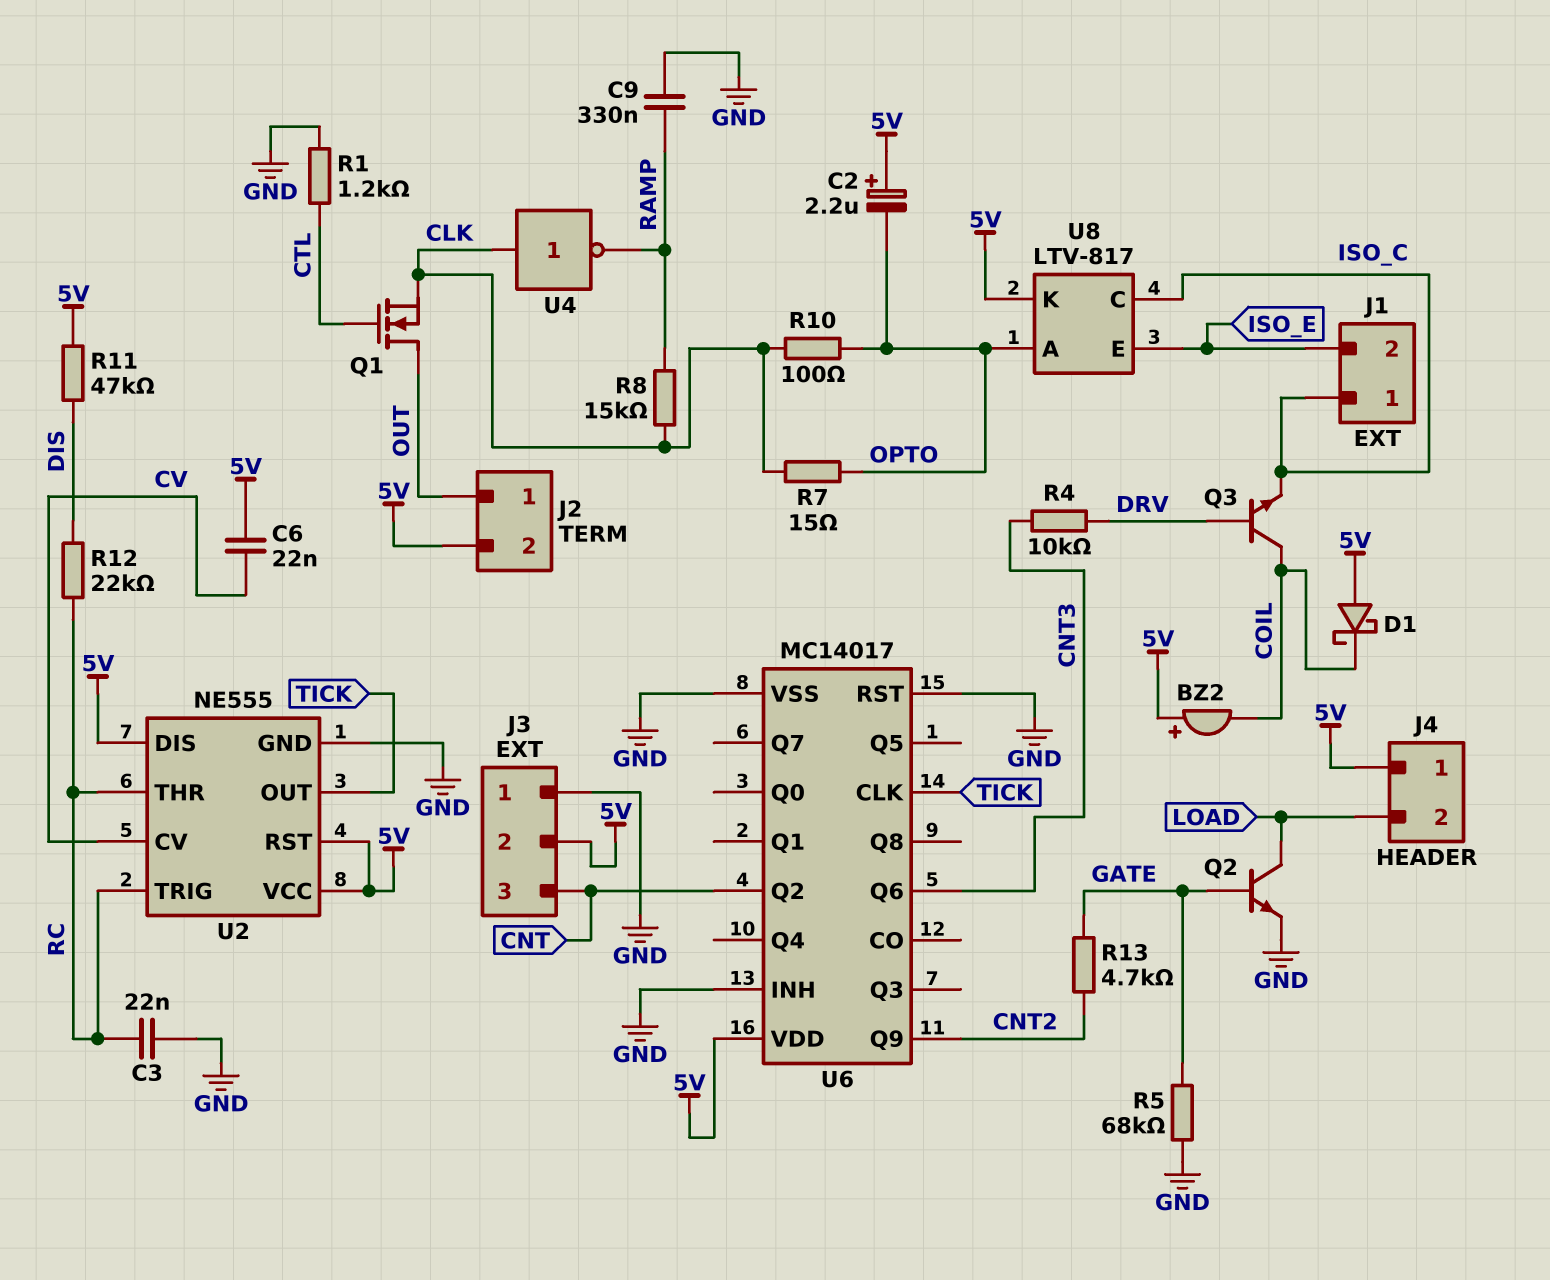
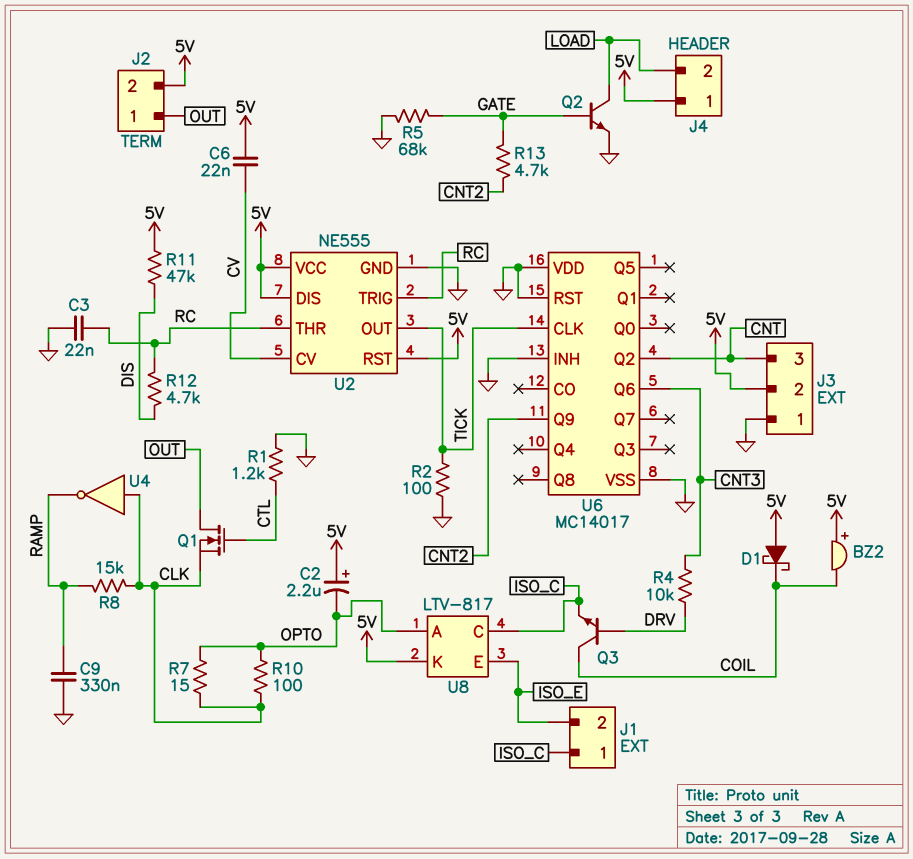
R2: none -> 100 (GND, TICK)
R12: 22k (DIS, RC) -> 4.7k (DIS, RC)
U6 pin VDD: 5V -> GND

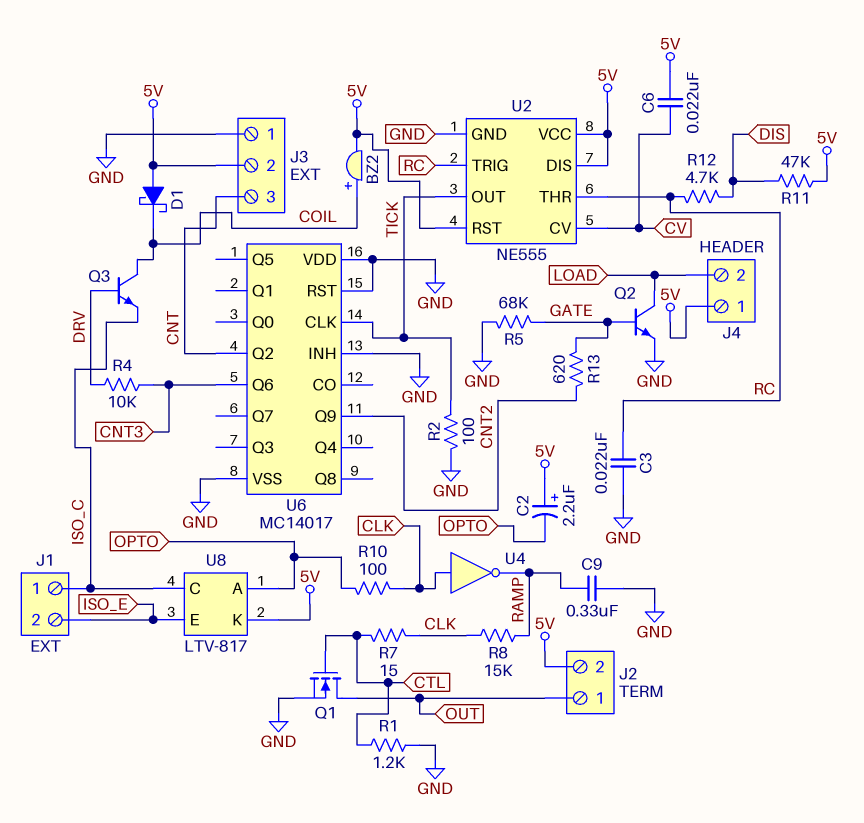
BZ2: buzzer (plus 5V, minus COIL) -> buzzer (plus COIL, minus 5V)
Q1: NMOS (G CTL, D OUT, S CLK) -> NMOS (G CTL, D OUT, S GND)
R7: 15 (CLK, OPTO) -> 15 (CLK, CTL)
R13: 4.7k (CNT2, GATE) -> 620 (CNT2, GATE)

